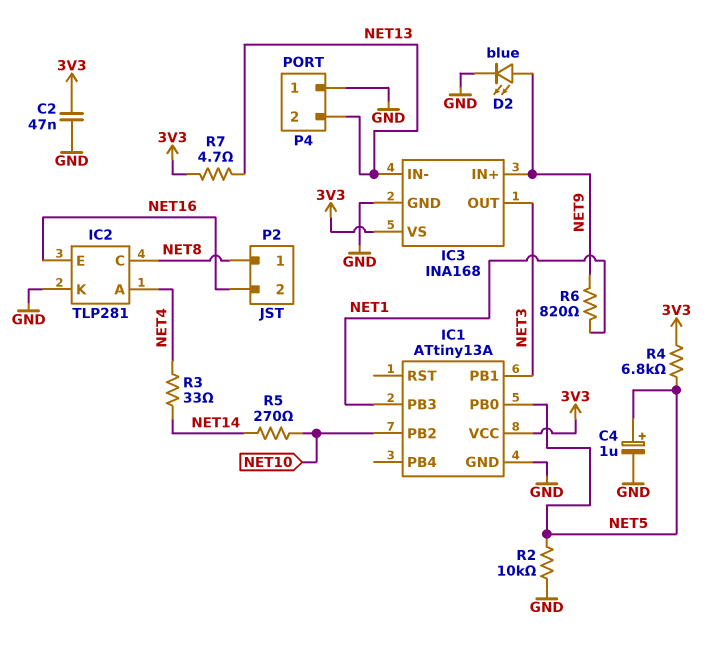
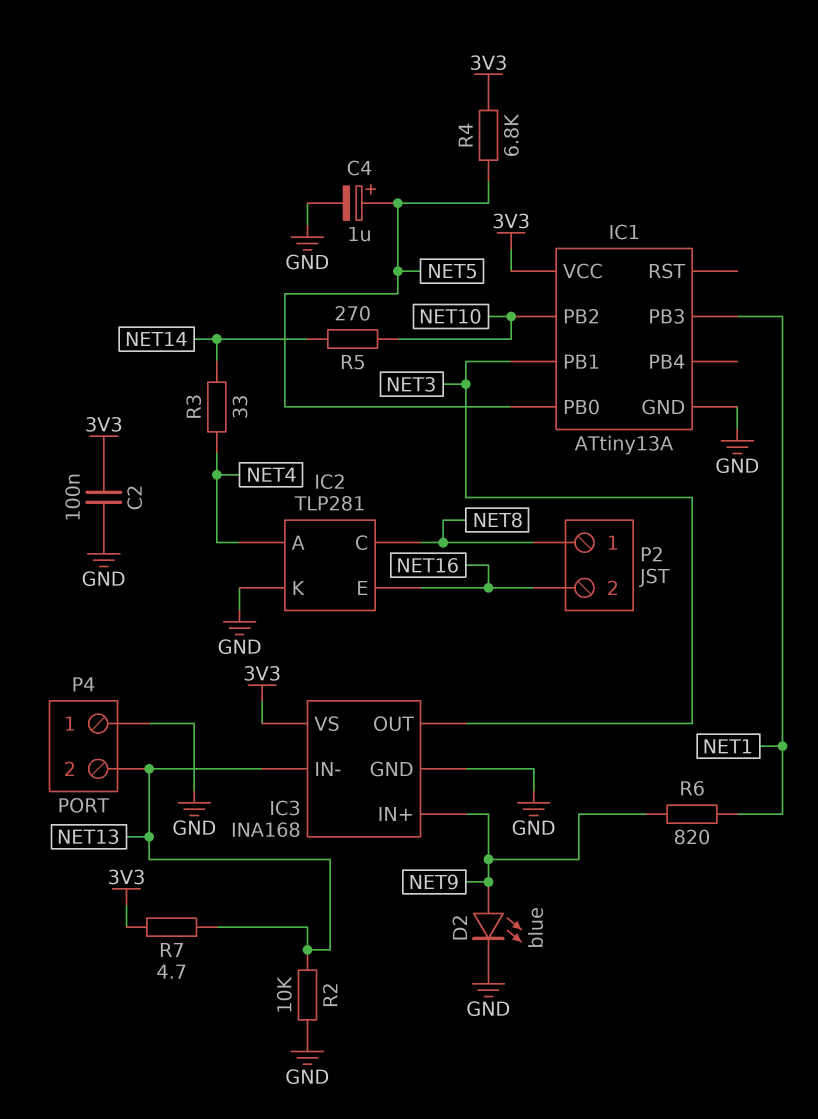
C2: 47nF (3V3, GND) -> 100nF (3V3, GND)
R2: 10k (GND, NET5) -> 10k (GND, NET13)

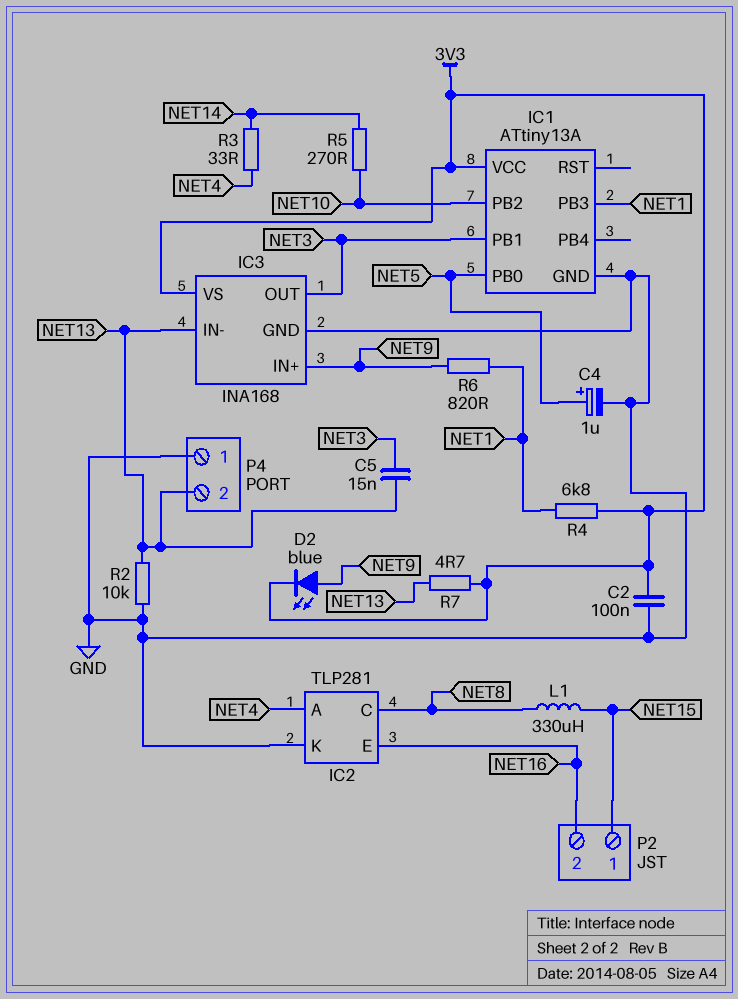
C5: none -> 15nF (NET3, NET13)
D2: LED blue (A NET9, K GND) -> LED blue (A NET9, K 3V3)
L1: none -> 330uH (NET8, NET15)
P2 pin 1: NET8 -> NET15
R4: 6.8k (3V3, NET5) -> 6.8k (3V3, NET1)

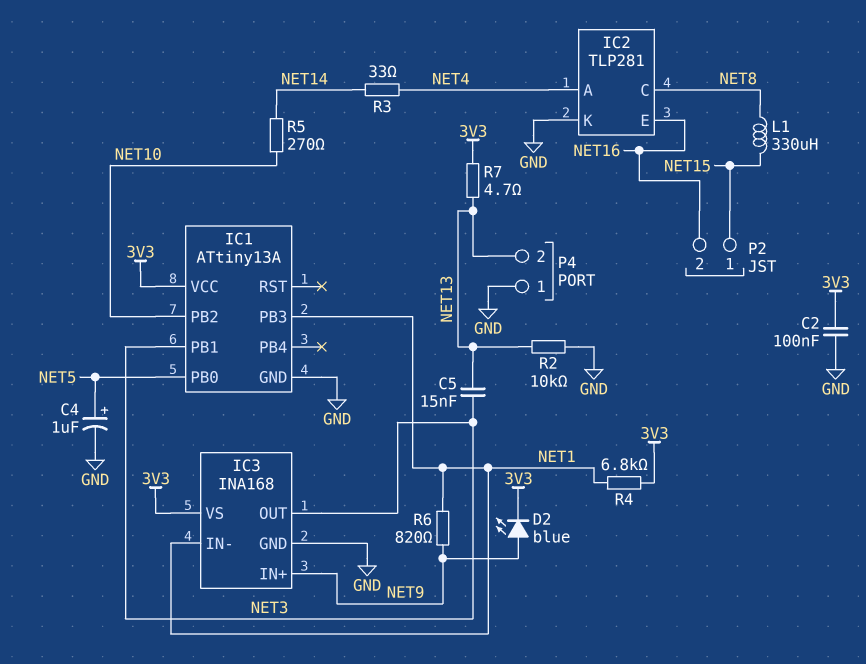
IC3 pin IN-: NET13 -> NET1

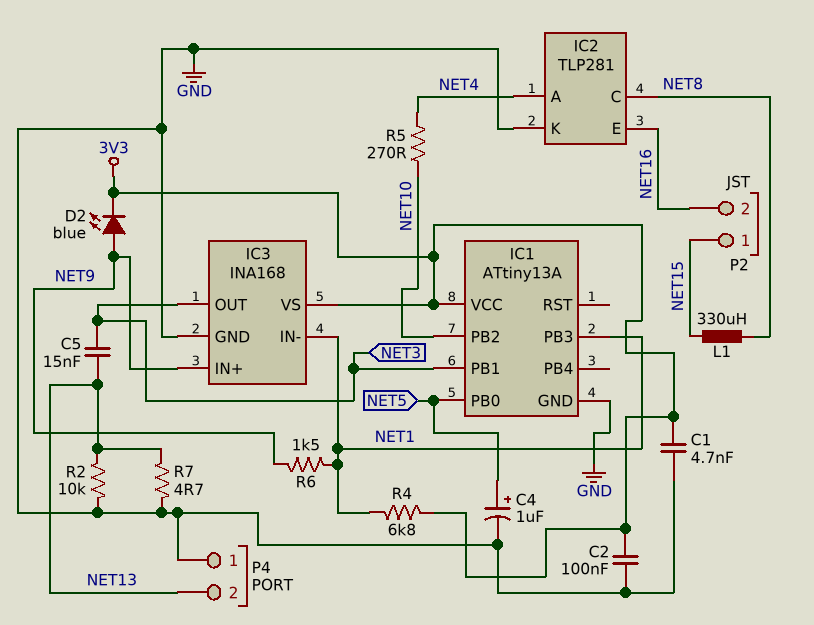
C1: none -> 4.7nF (3V3, GND)
R3: 33 (NET4, NET14) -> none
R5: 270 (NET10, NET14) -> 270 (NET4, NET10)
R6: 820 (NET1, NET9) -> 1.5k (NET1, NET9)
R7: 4.7 (3V3, NET13) -> 4.7 (GND, NET13)

